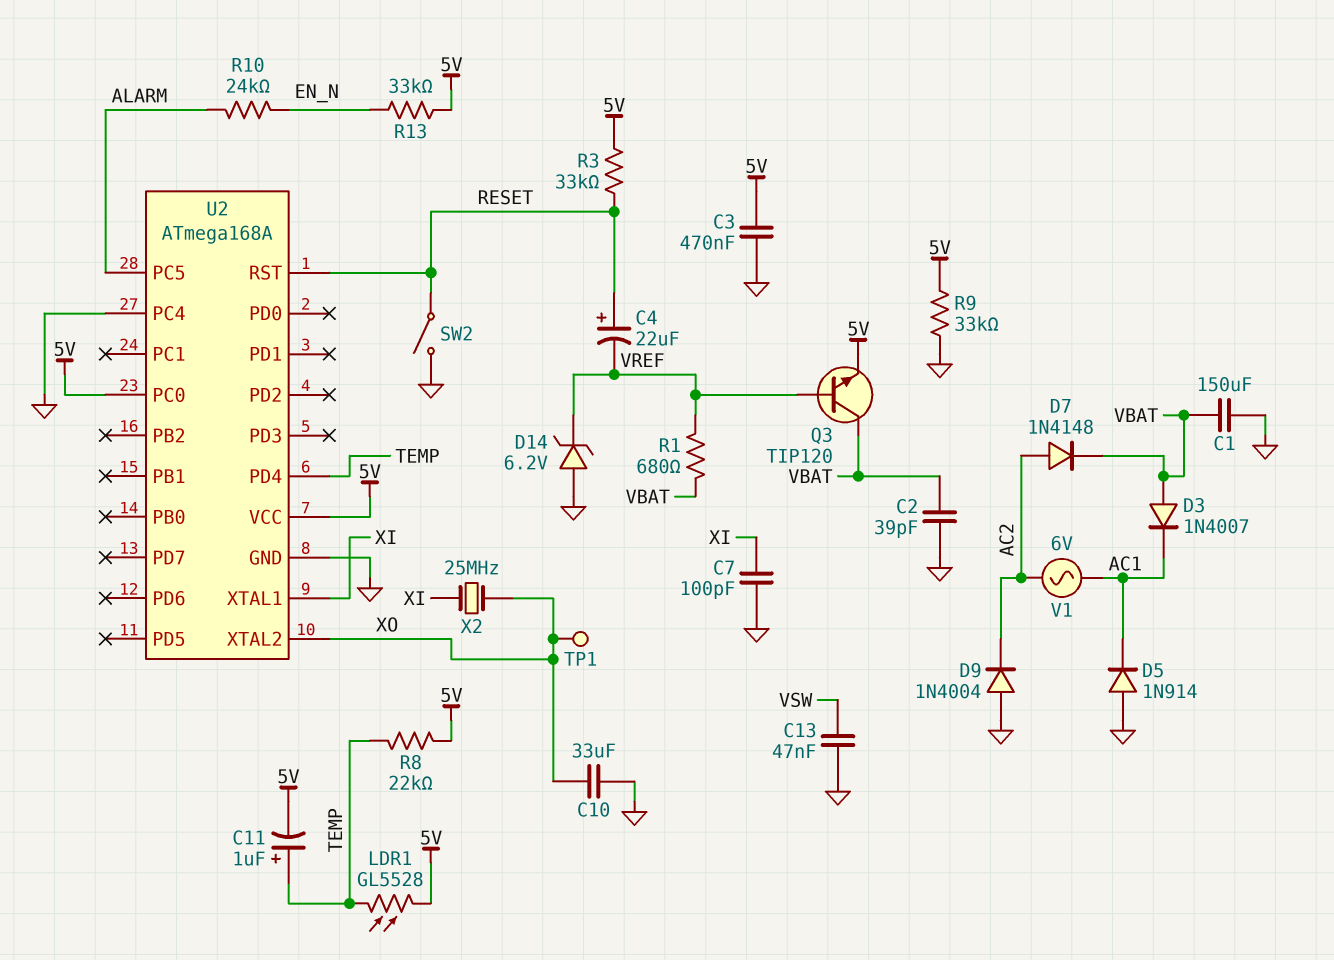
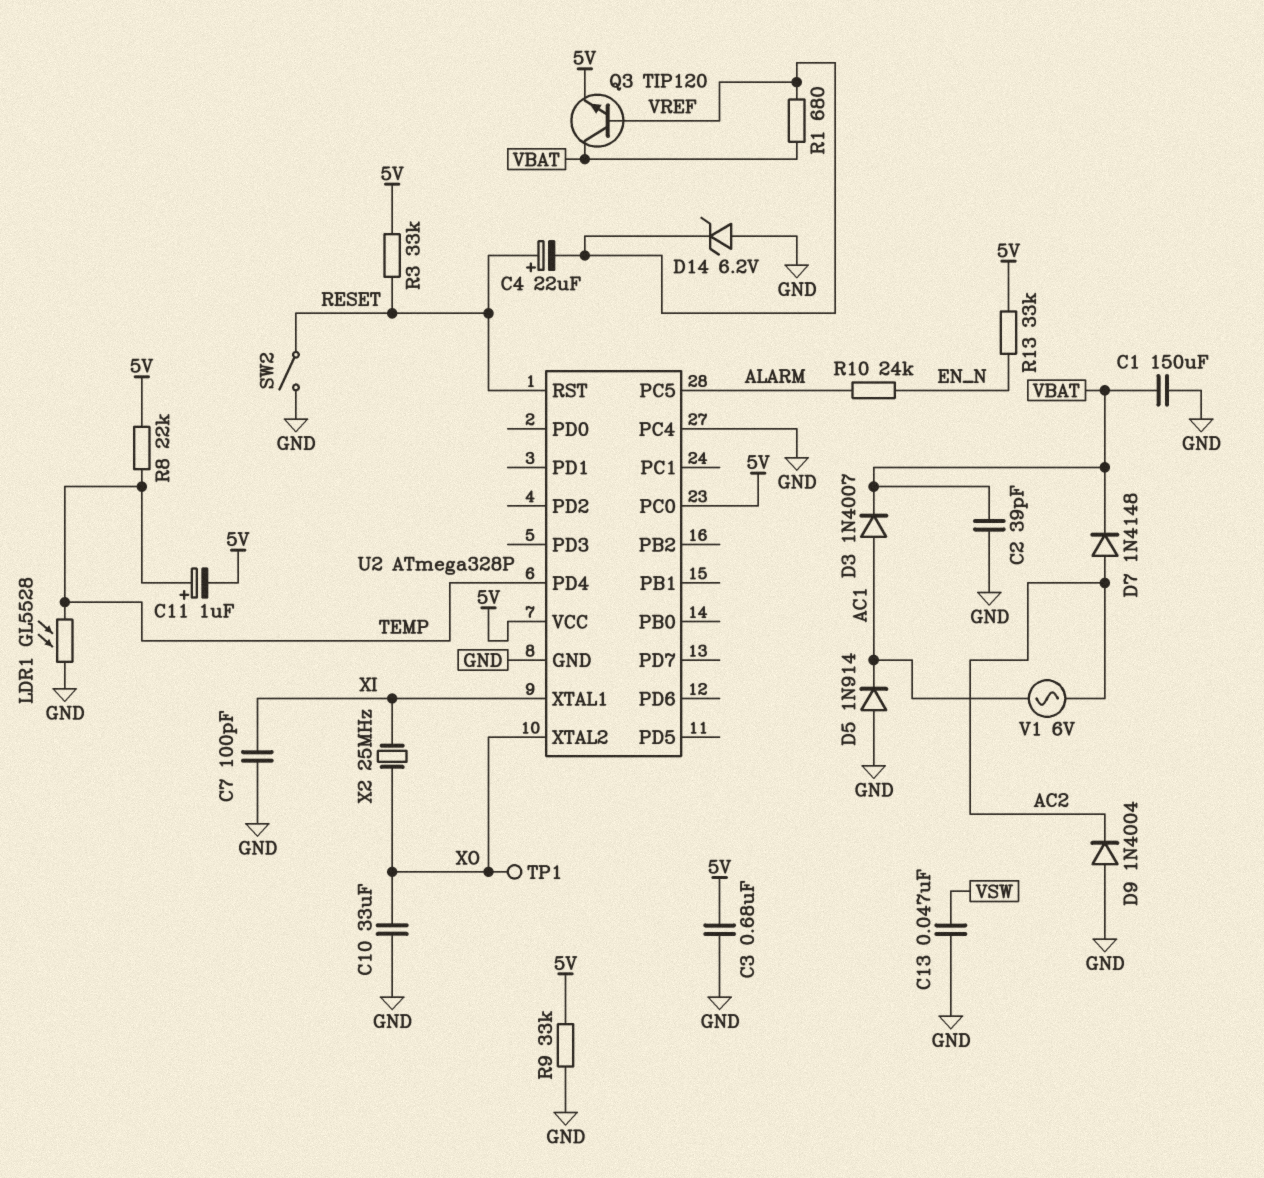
C3: 470nF (5V, GND) -> 680nF (5V, GND)
D3: diode 1N4007 (A VBAT, K AC1) -> diode 1N4007 (A AC1, K VBAT)
LDR1: GL5528 (5V, TEMP) -> GL5528 (GND, TEMP)
U2: ATmega168A -> ATmega328P

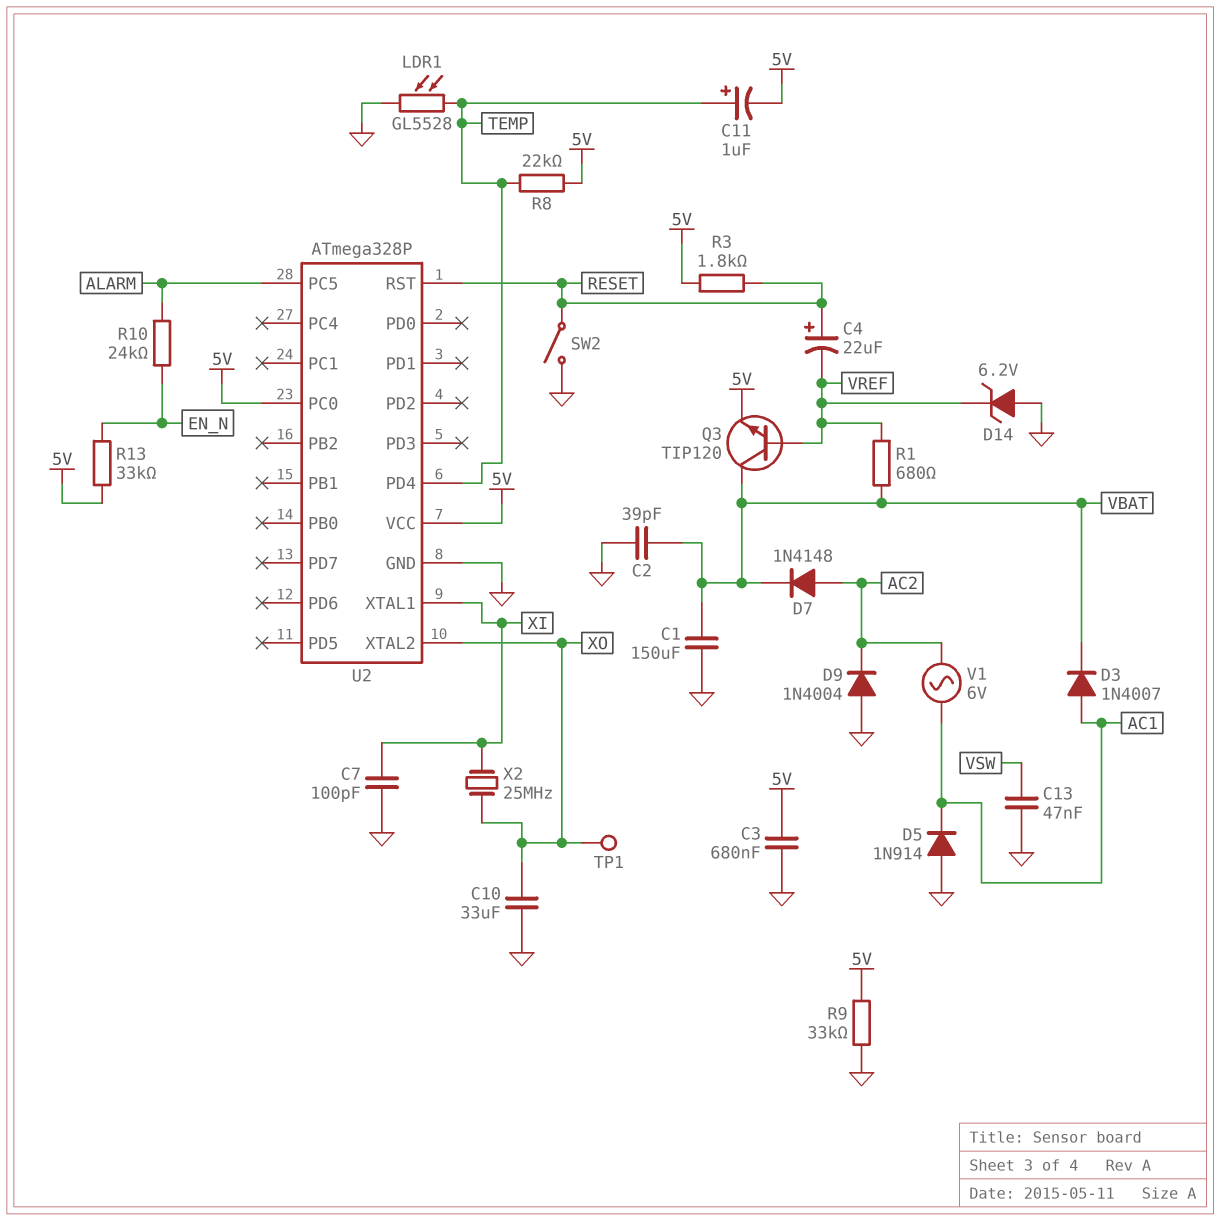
R3: 33k (5V, RESET) -> 1.8k (5V, RESET)
U2 pin PC4: GND -> none

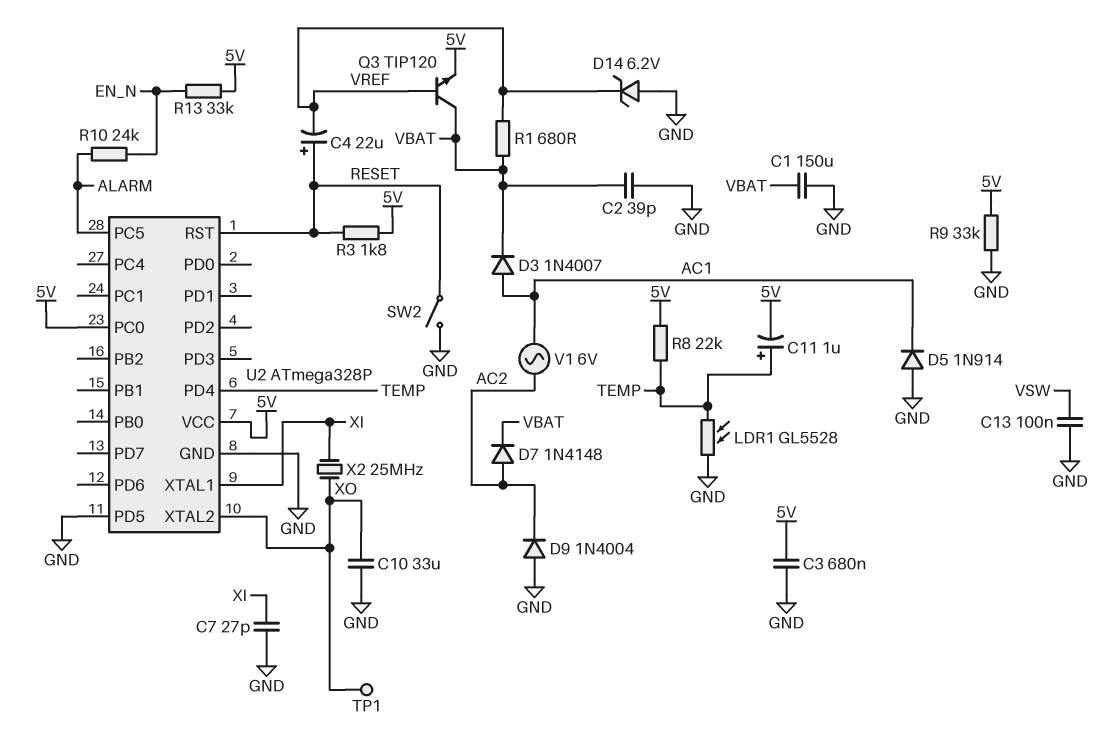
C7: 100pF (GND, XI) -> 27pF (GND, XI)
C13: 47nF (GND, VSW) -> 100nF (GND, VSW)
U2 pin PD5: none -> GND

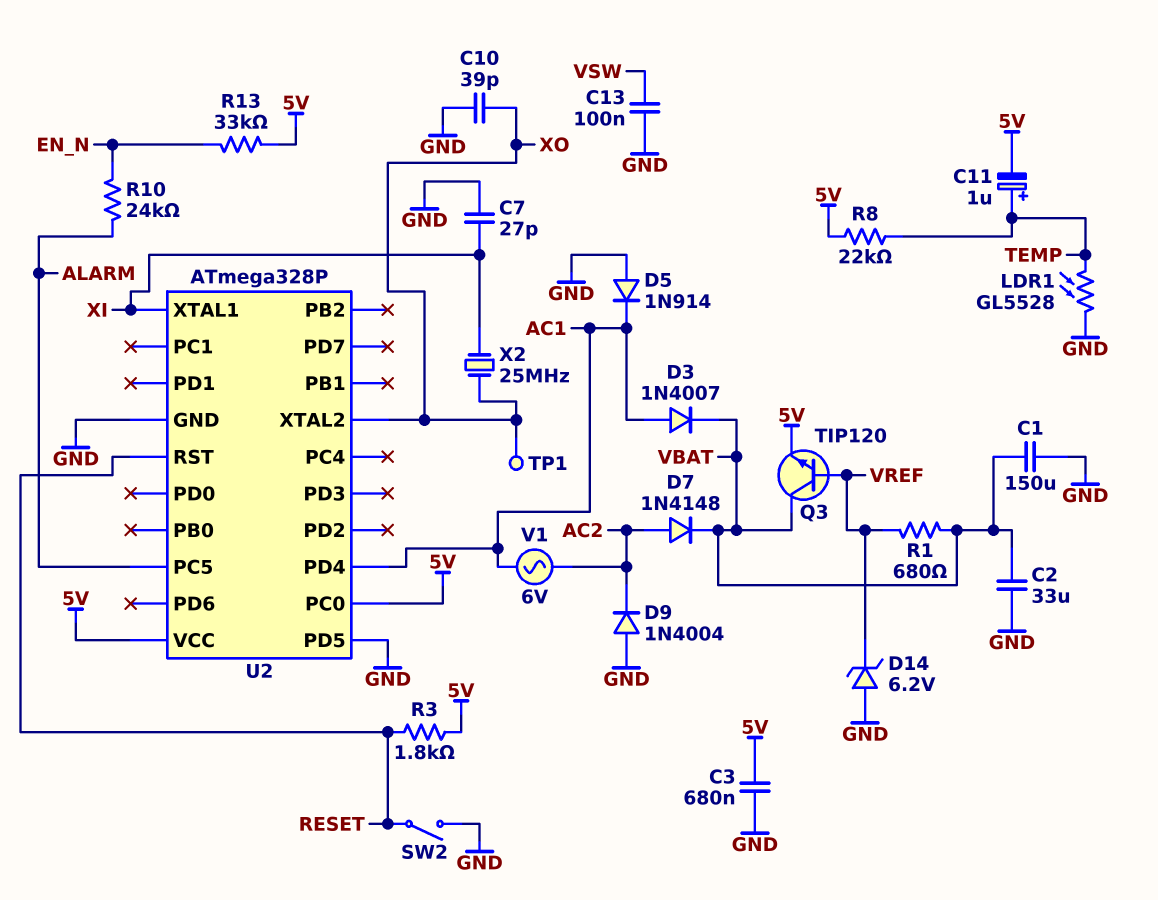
C2: 39pF (GND, VBAT) -> 33uF (GND, VBAT)
C4: 22uF (plus RESET, minus VREF) -> none
C10: 33uF (GND, XO) -> 39pF (GND, XO)
R9: 33k (5V, GND) -> none
U2 pin PD4: TEMP -> AC1

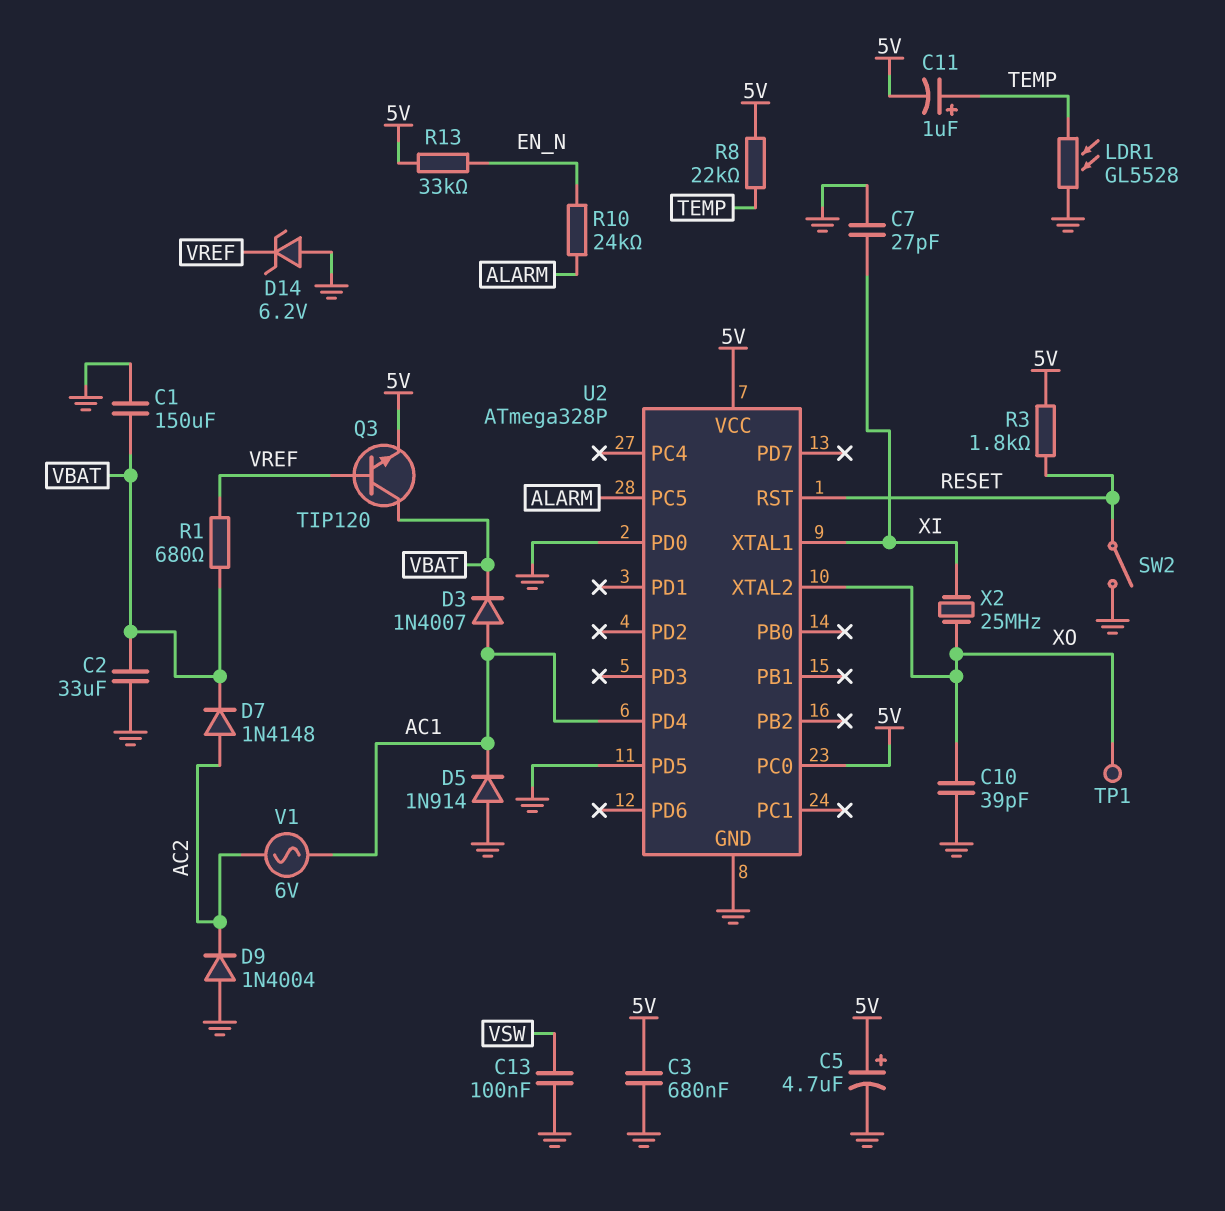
C5: none -> 4.7uF (plus 5V, minus GND)
U2 pin PD0: none -> GND

